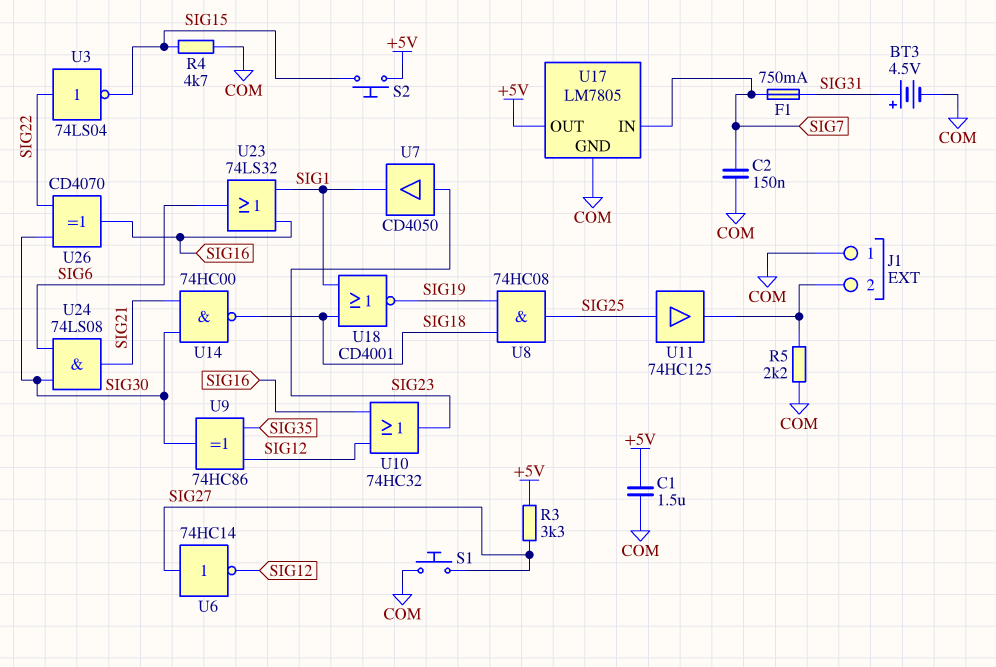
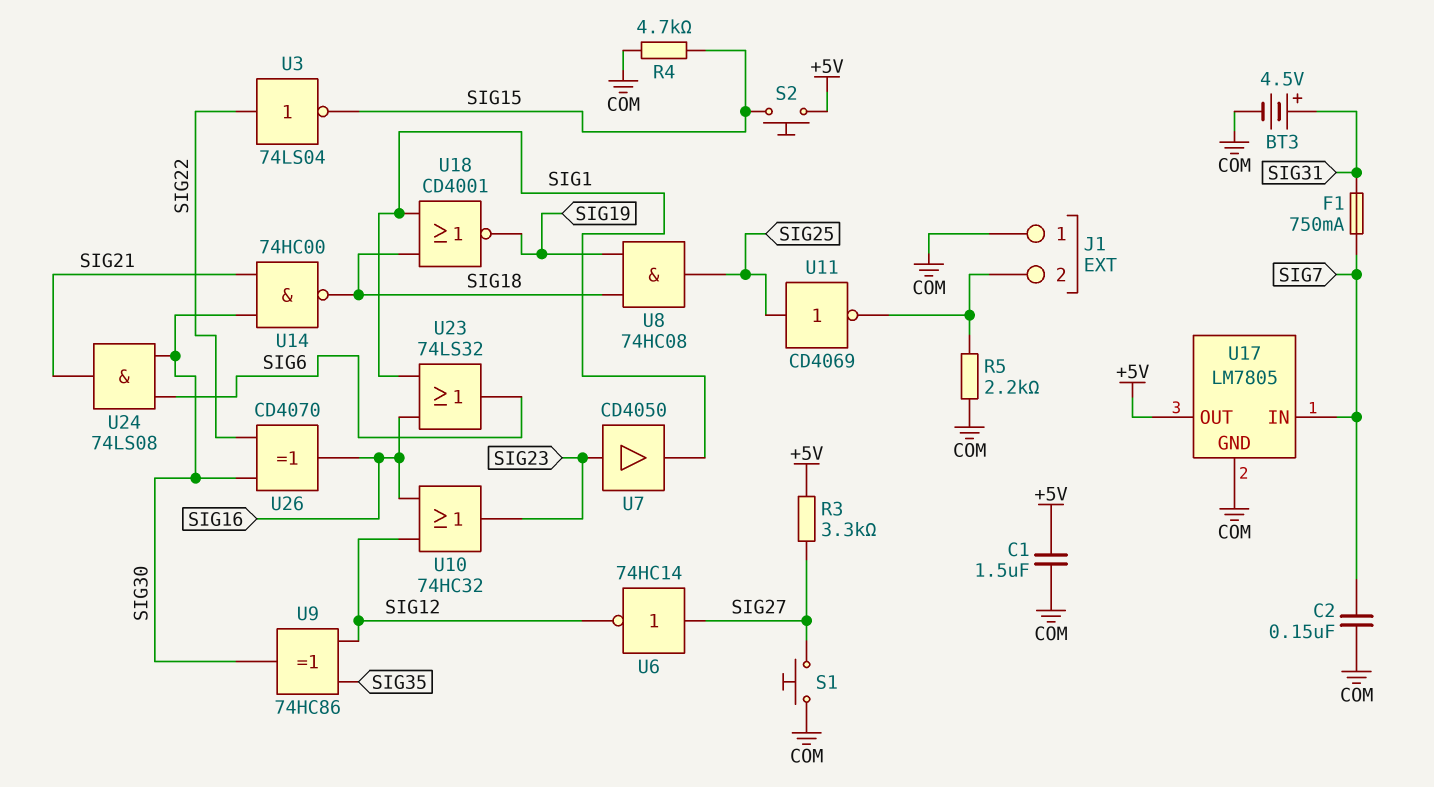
U11: buffer 74HC125 (in SIG25, out J1/2) -> NOT CD4069 (in SIG25, out J1/2)

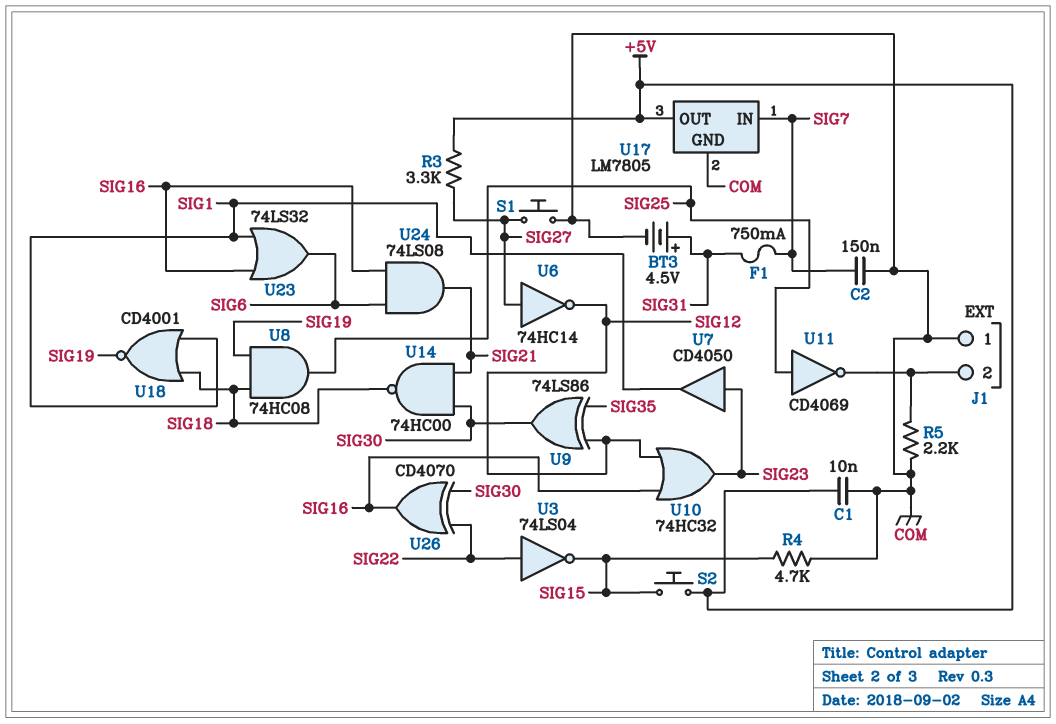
C1: 1.5uF (+5V, COM) -> 10nF (+5V, COM)
U9: XOR 74HC86 (in SIG12, in SIG35, out SIG30) -> XOR 74LS86 (in SIG12, in SIG35, out SIG30)
U24: AND 74LS08 (in SIG6, in SIG30, out SIG21) -> AND 74LS08 (in SIG6, in SIG16, out SIG21)

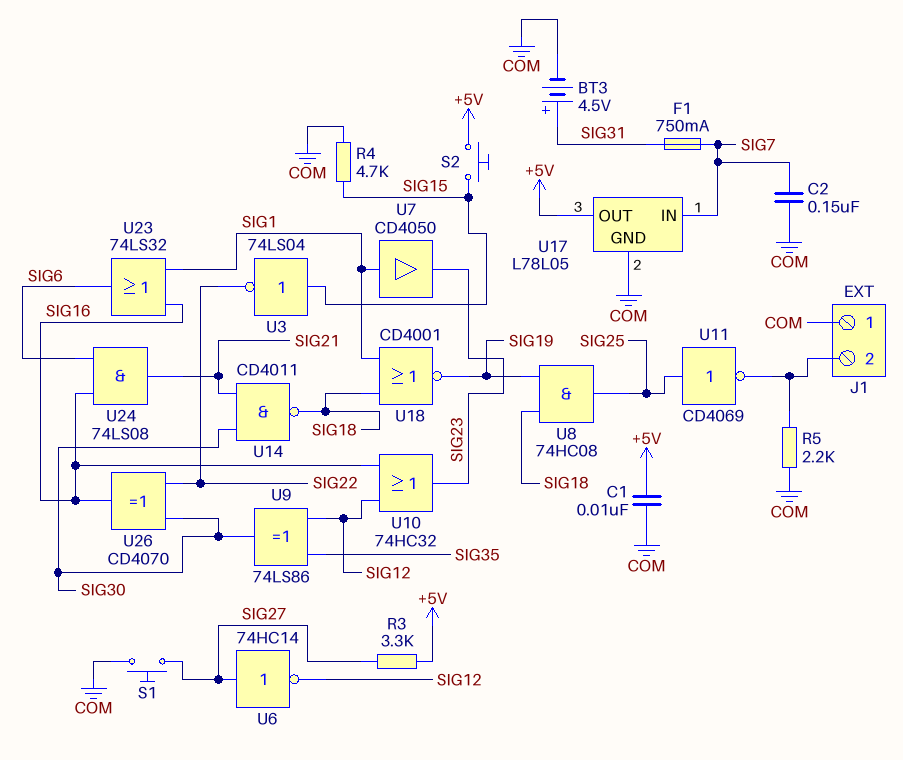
U3: NOT 74LS04 (in SIG22, out SIG15) -> NOT 74LS04 (in SIG15, out SIG22)
U7: buffer CD4050 (in SIG23, out SIG1) -> buffer CD4050 (in SIG1, out SIG23)
U14: NAND 74HC00 (in SIG21, in SIG30, out SIG18) -> NAND CD4011 (in SIG21, in SIG30, out SIG18)
U17: LM7805 -> L78L05

